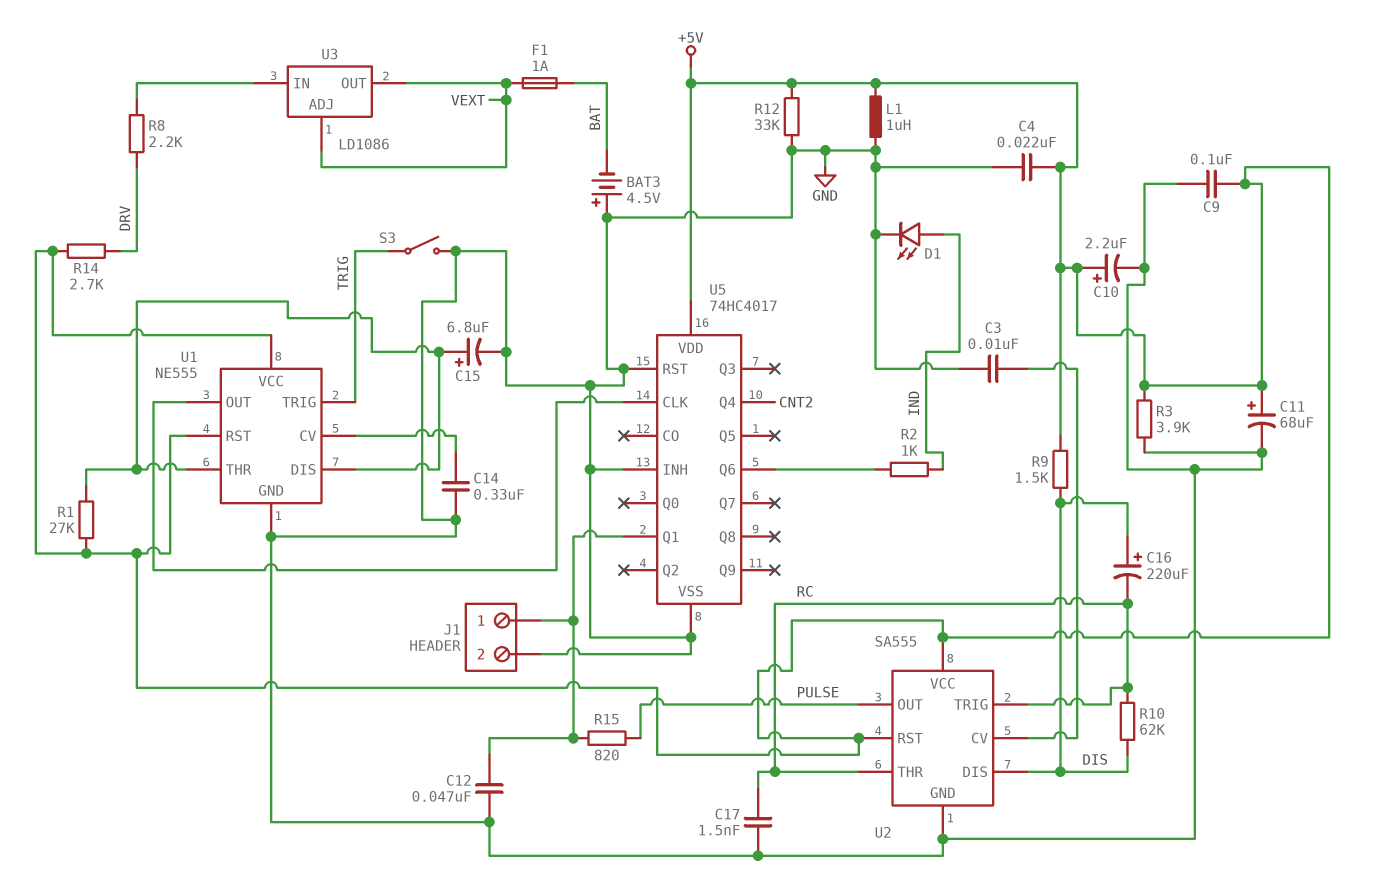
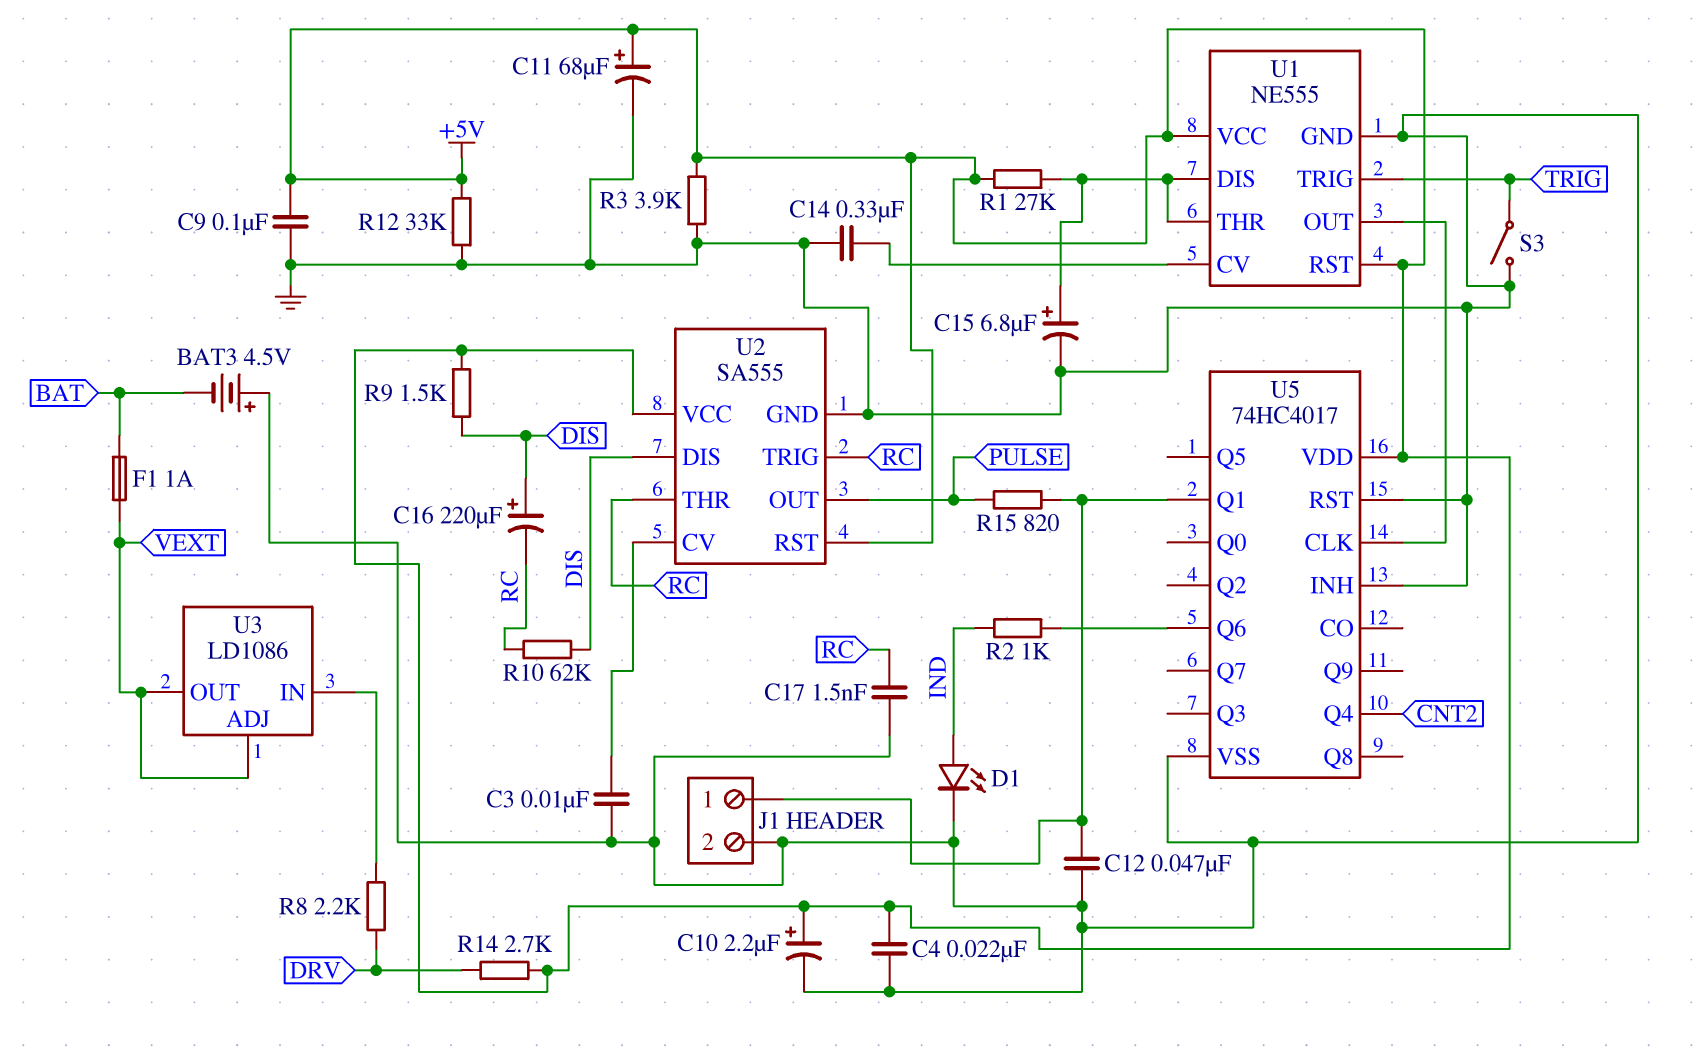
L1: 1uH (+5V, GND) -> none

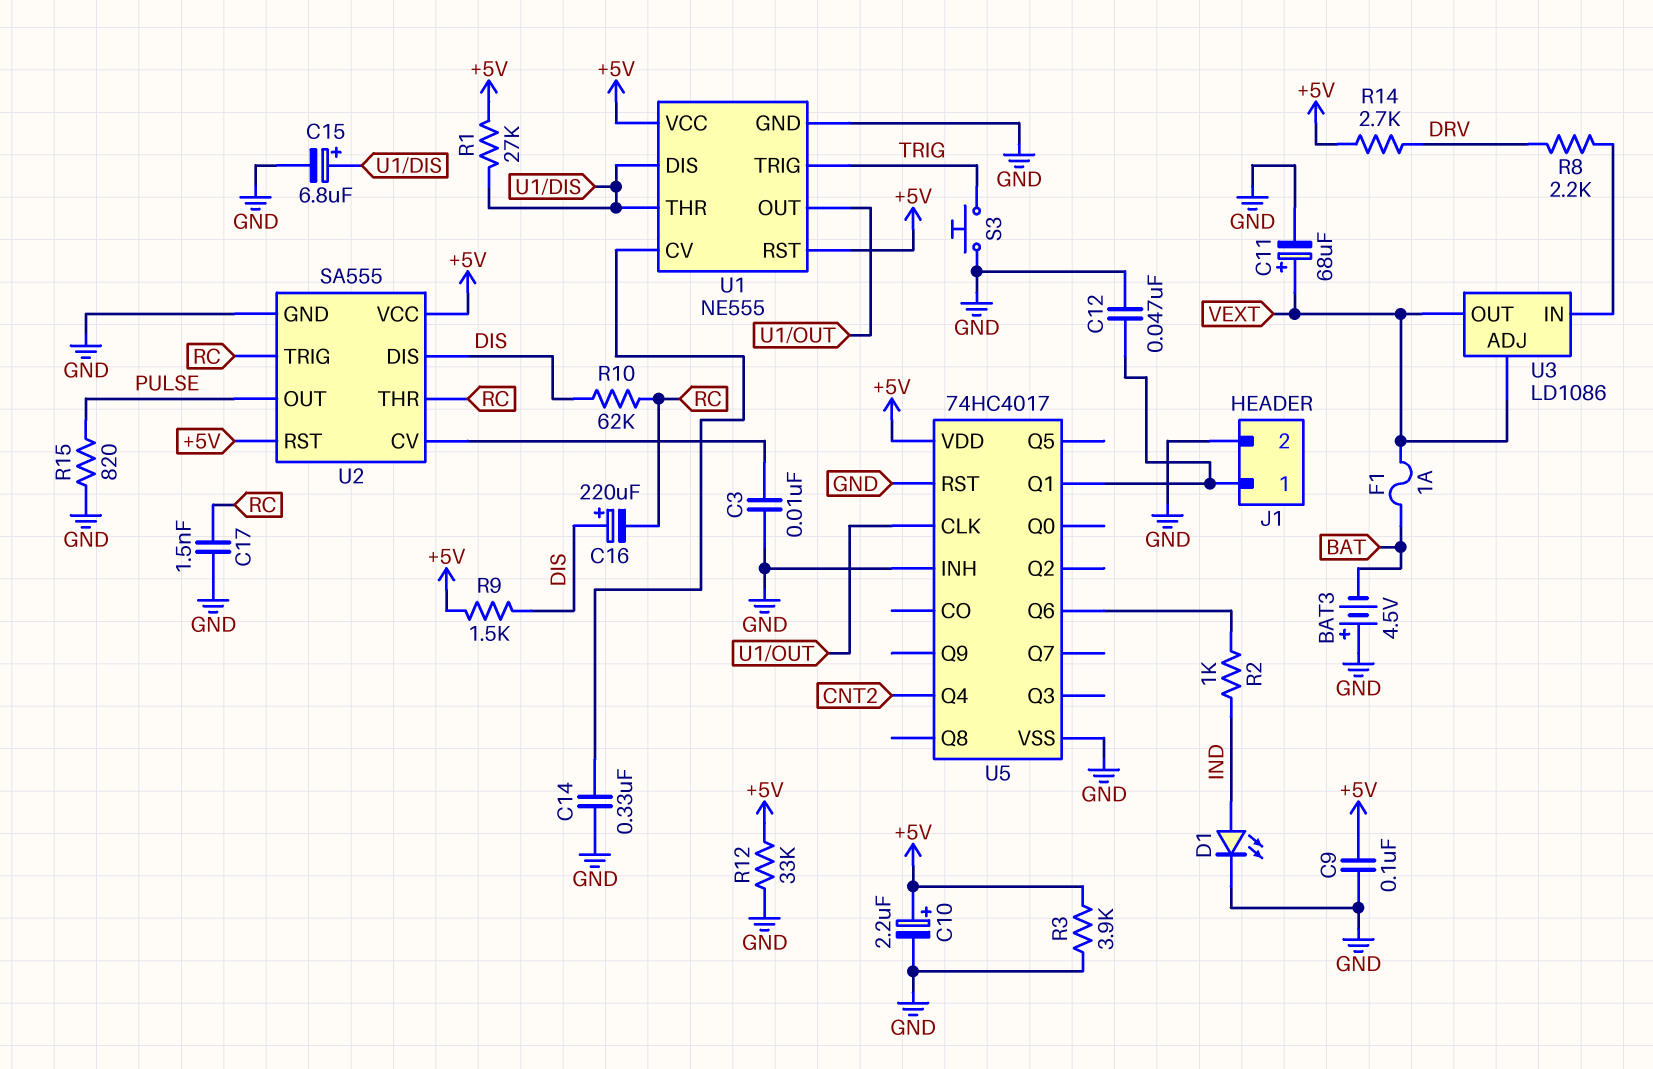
C4: 22nF (+5V, GND) -> none
C11: 68uF (plus +5V, minus GND) -> 68uF (plus VEXT, minus GND)
R15: 820 (J1/1, PULSE) -> 820 (GND, PULSE)
S3: switch (GND, TRIG) -> button (GND, TRIG)

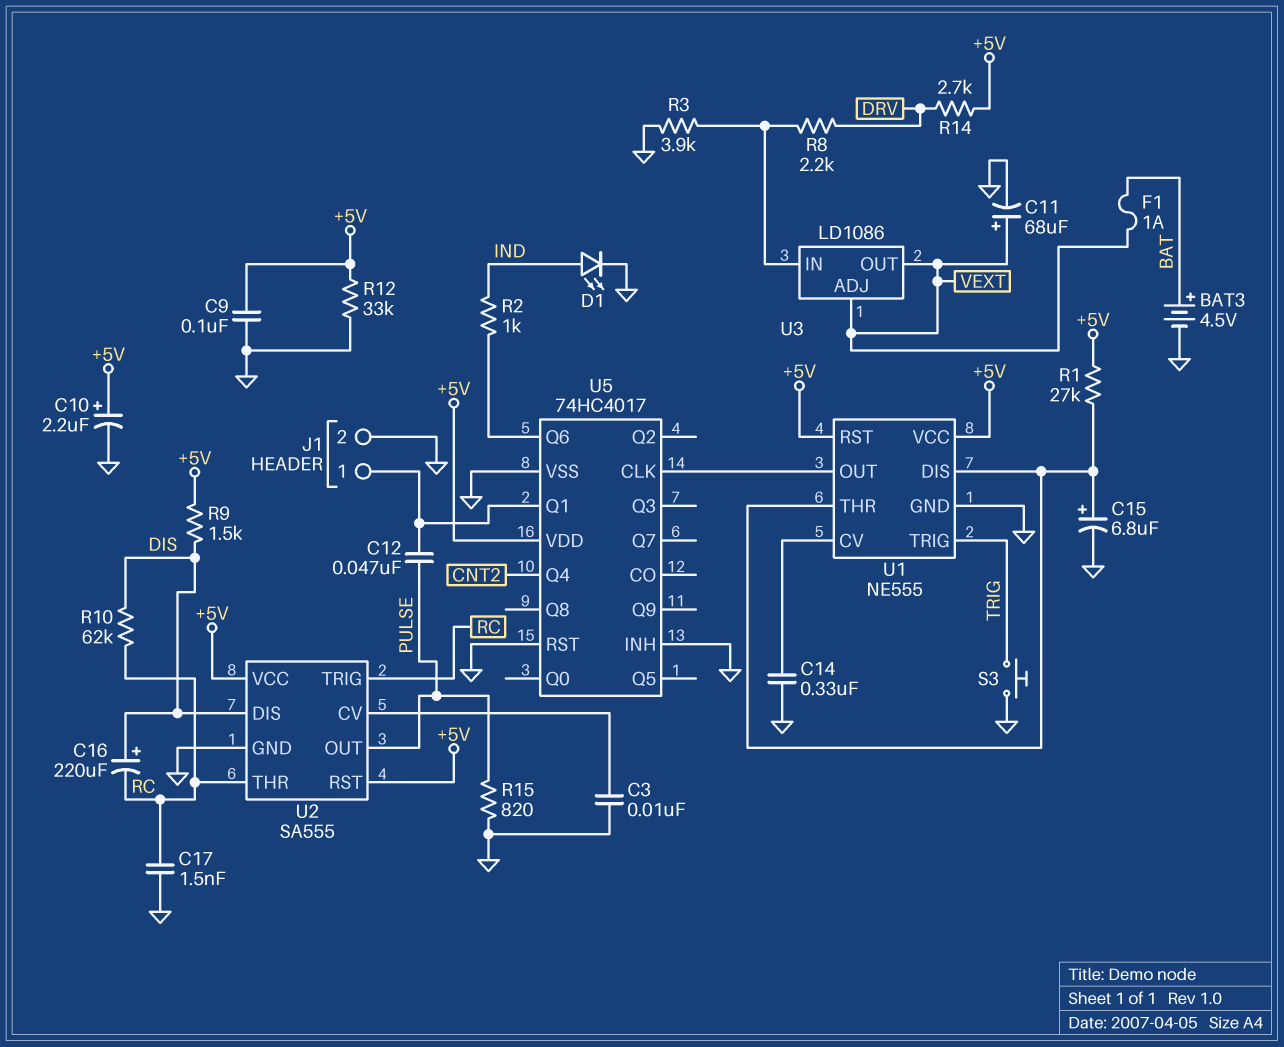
BAT3: 4.5V (plus GND, minus BAT) -> 4.5V (plus BAT, minus GND)
C12: 47nF (GND, J1/1) -> 47nF (J1/1, PULSE)
R3: 3.9k (+5V, GND) -> 3.9k (GND, U3/IN)

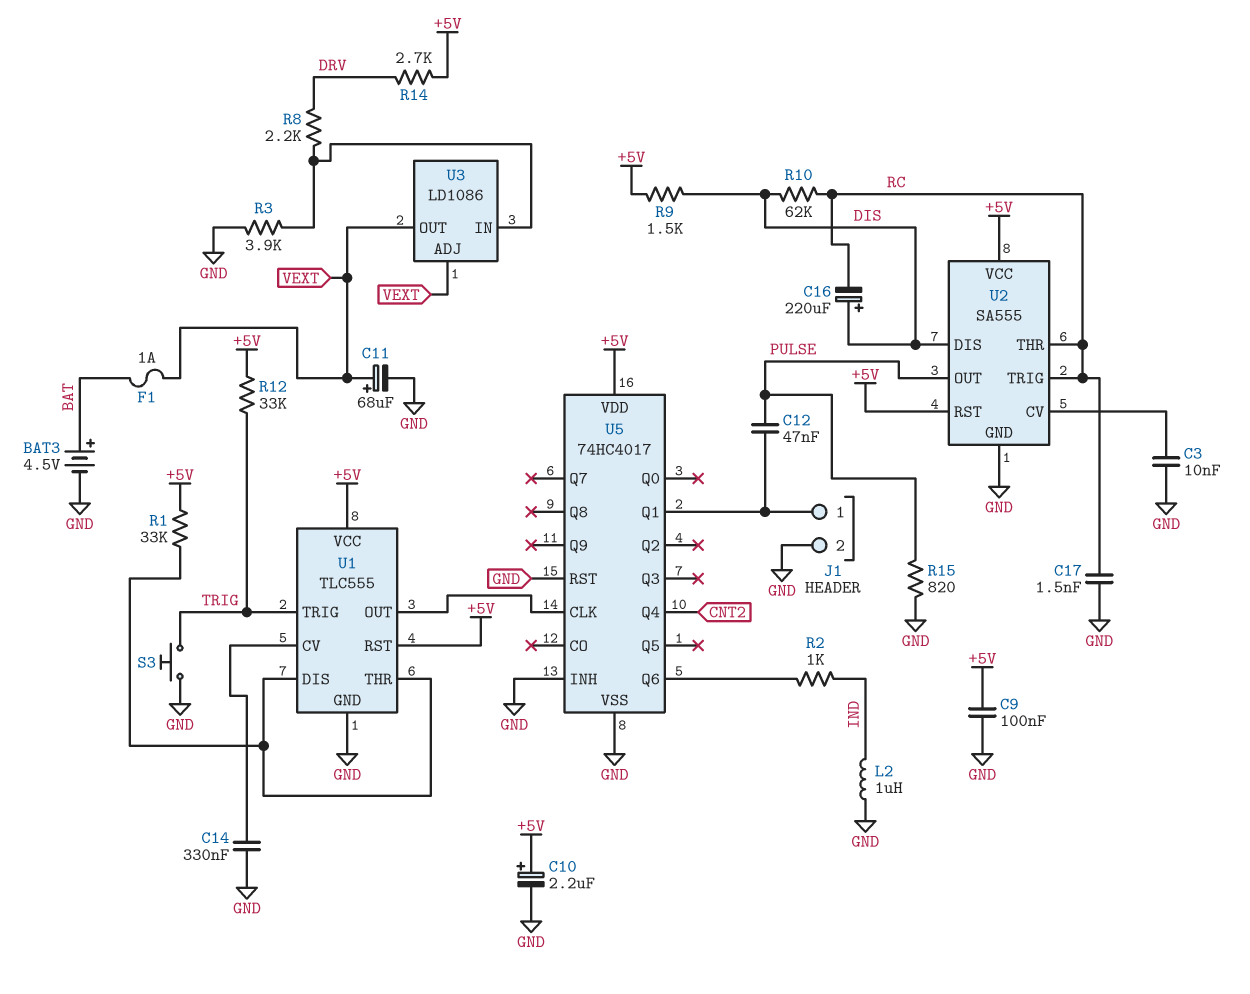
C15: 6.8uF (plus U1/DIS, minus GND) -> none
D1: LED (A IND, K GND) -> none
L2: none -> 1uH (GND, IND)
R1: 27k (+5V, U1/DIS) -> 33k (+5V, U1/DIS)
R12: 33k (+5V, GND) -> 33k (+5V, TRIG)
U1: NE555 -> TLC555

